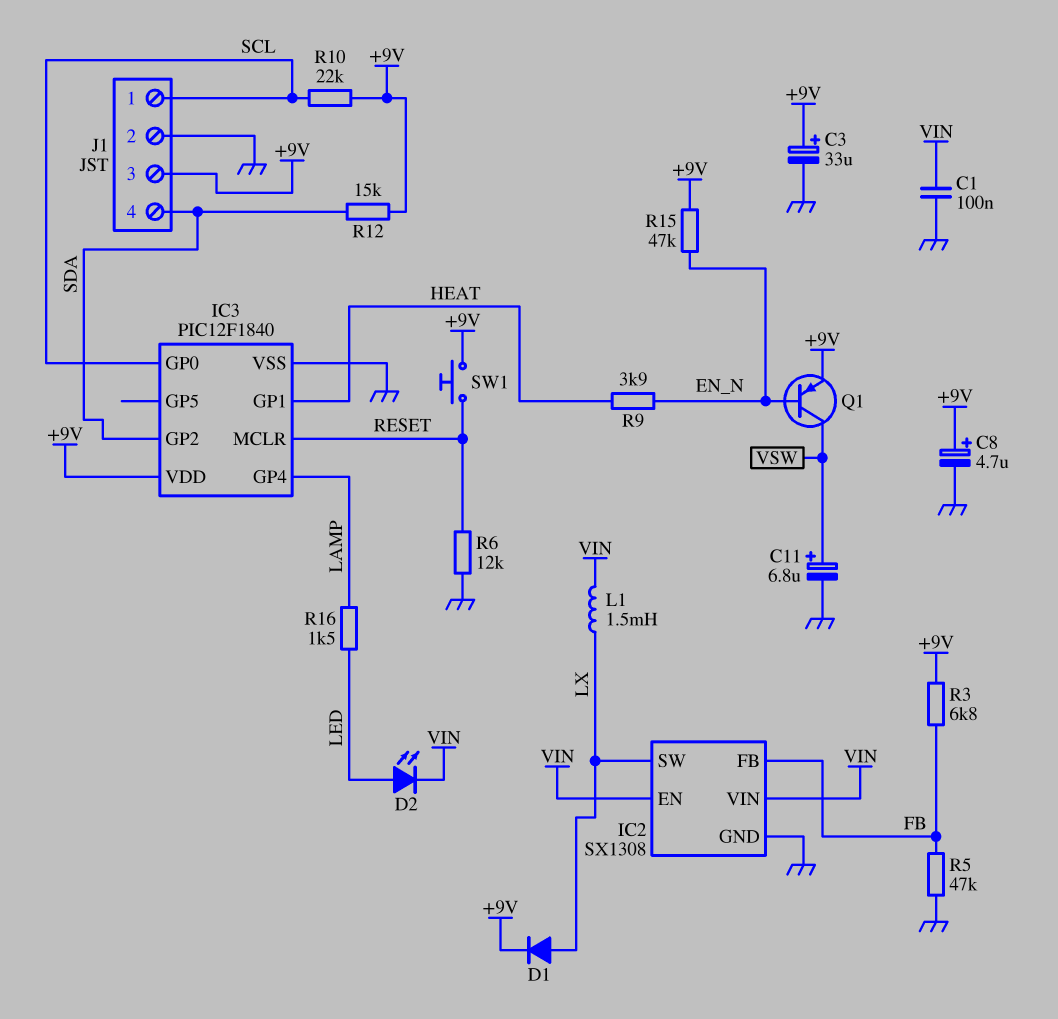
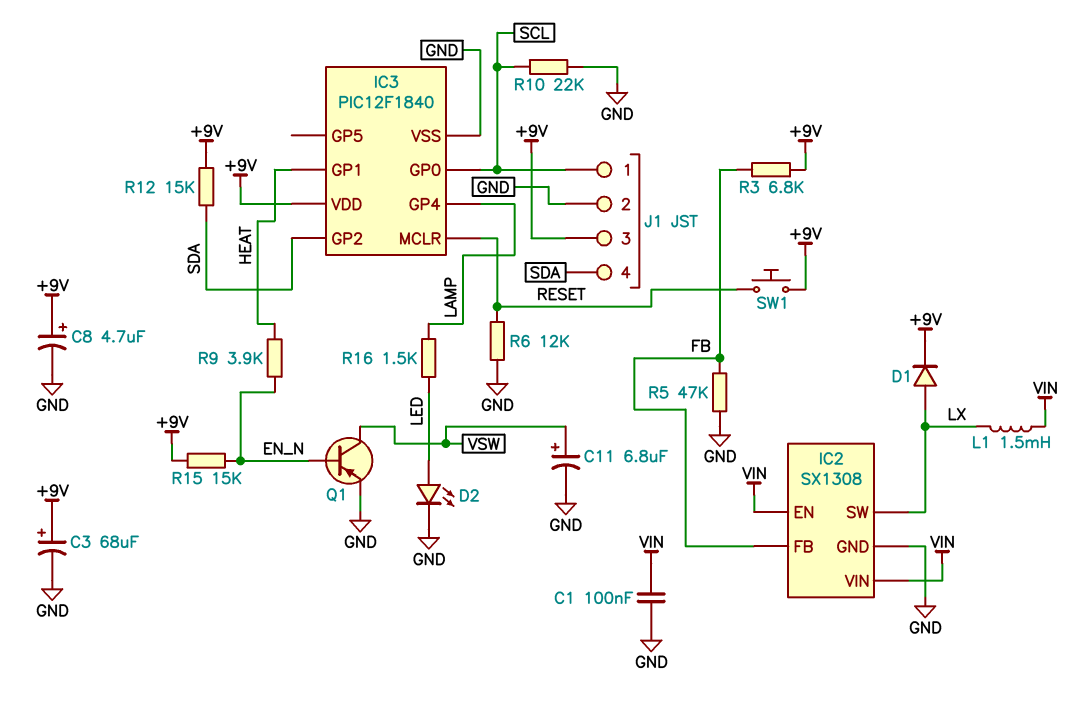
C3: 33uF (plus +9V, minus GND) -> 68uF (plus +9V, minus GND)
D2: LED (A LED, K VIN) -> LED (A LED, K GND)
Q1: PNP (B EN_N, C VSW, E +9V) -> PNP (B EN_N, C VSW, E GND)
R10: 22k (+9V, SCL) -> 22k (GND, SCL)
R15: 47k (+9V, EN_N) -> 15k (+9V, EN_N)

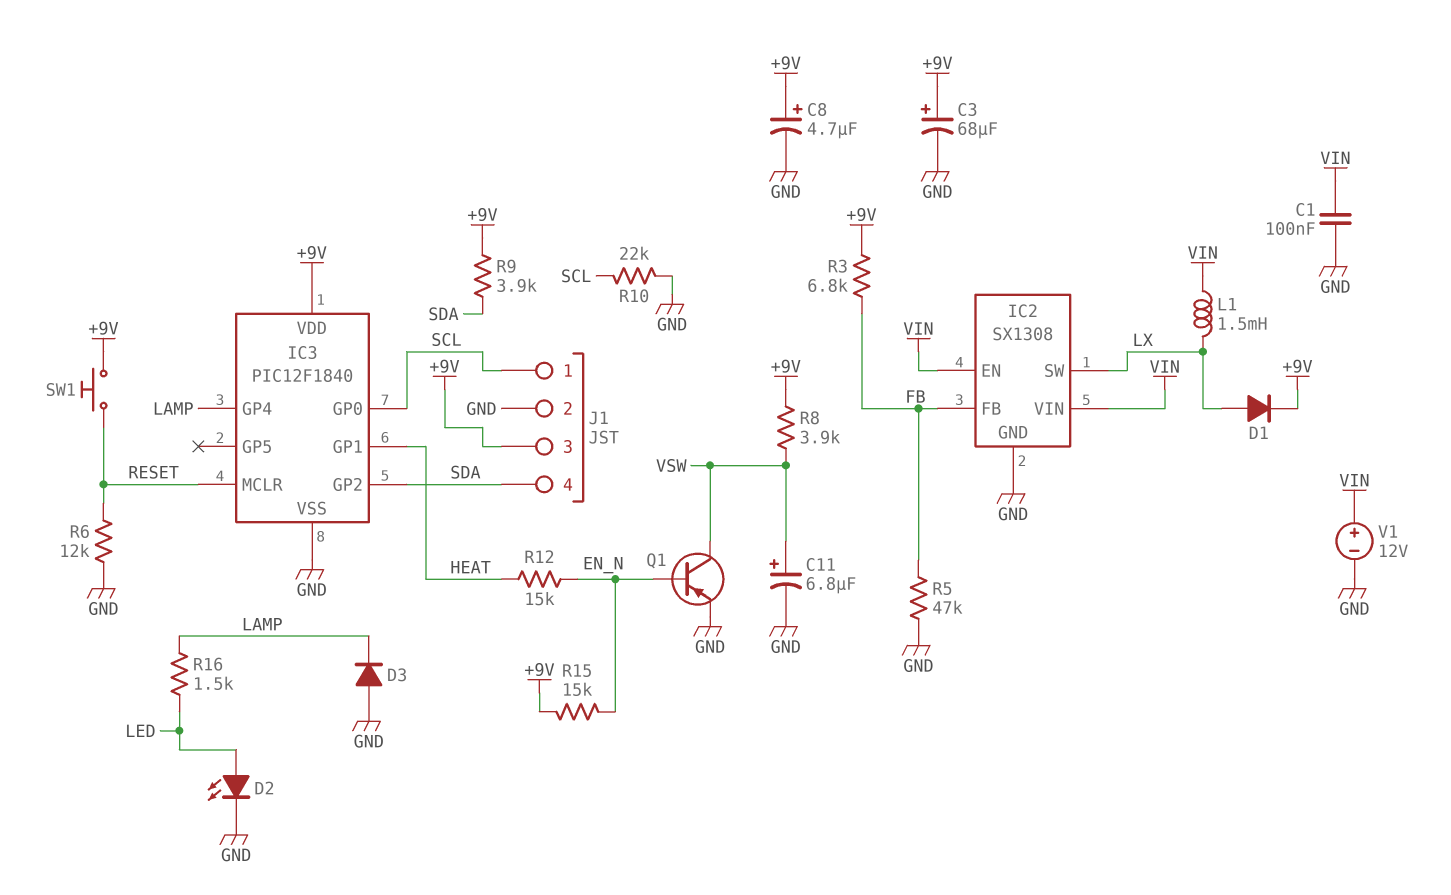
D3: none -> diode (A GND, K LAMP)
R8: none -> 3.9k (+9V, VSW)
R9: 3.9k (EN_N, HEAT) -> 3.9k (+9V, SDA)
R12: 15k (+9V, SDA) -> 15k (EN_N, HEAT)
V1: none -> 12V (plus VIN, minus GND)

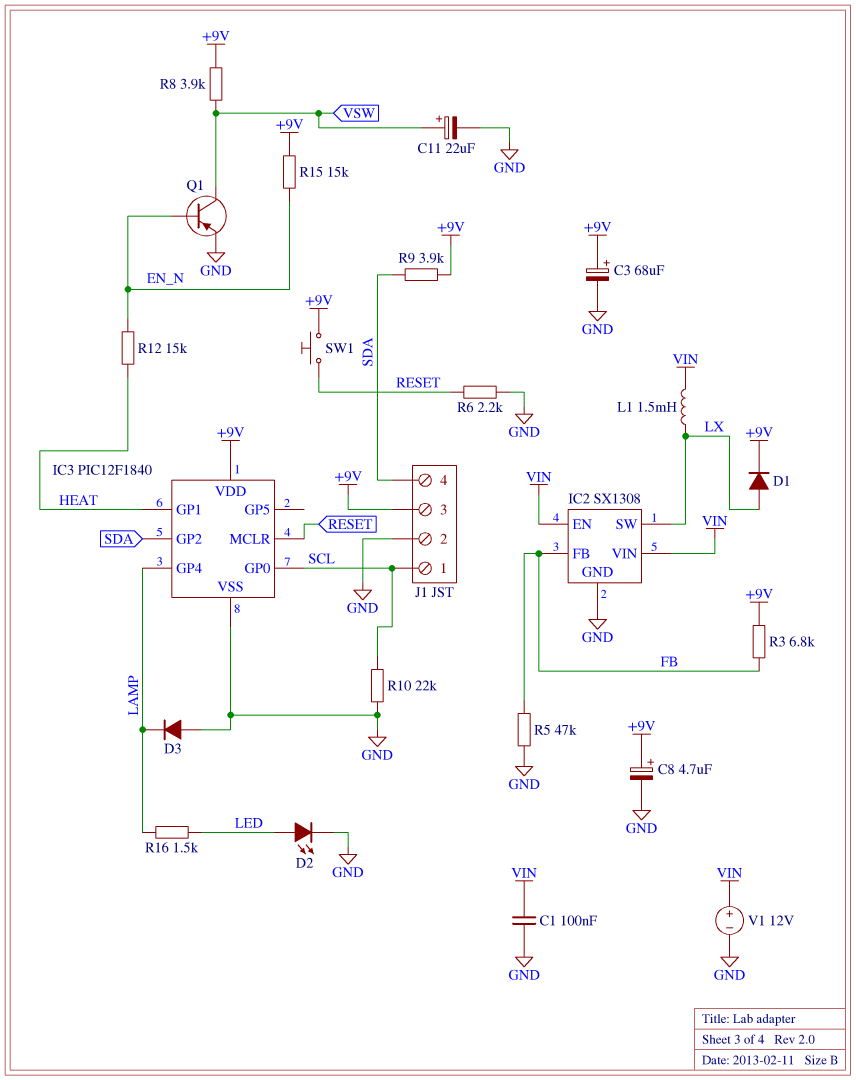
C11: 6.8uF (plus VSW, minus GND) -> 22uF (plus VSW, minus GND)
R6: 12k (GND, RESET) -> 2.2k (GND, RESET)

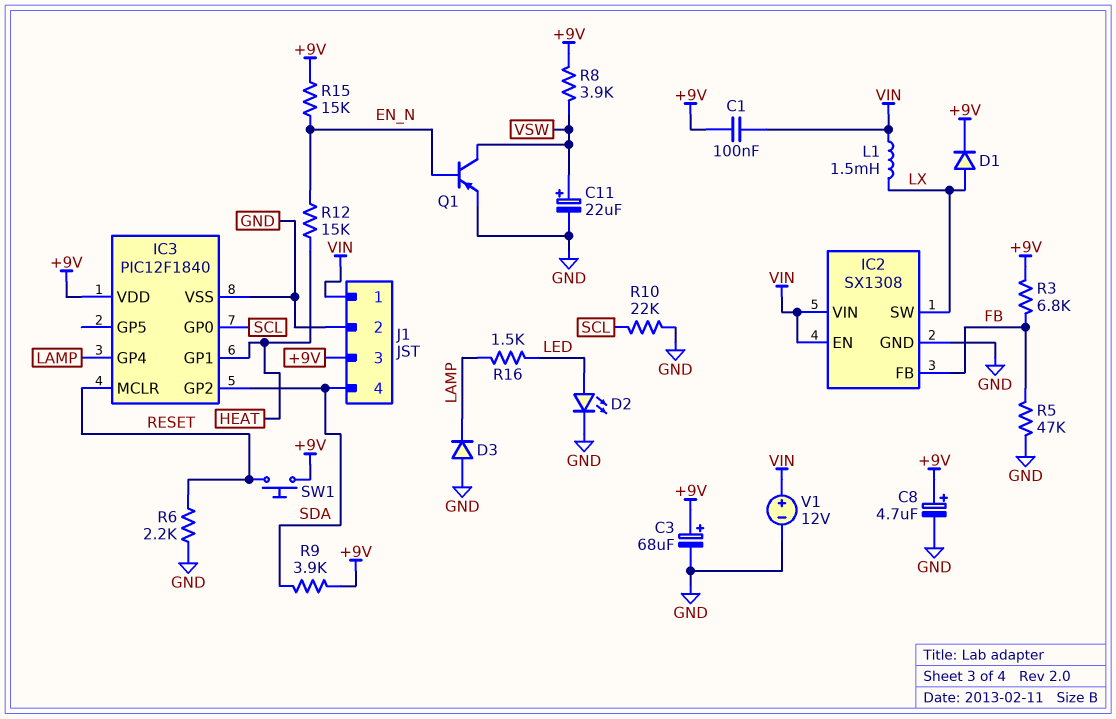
C1: 100nF (GND, VIN) -> 100nF (+9V, VIN)
J1 pin 1: SCL -> VIN

